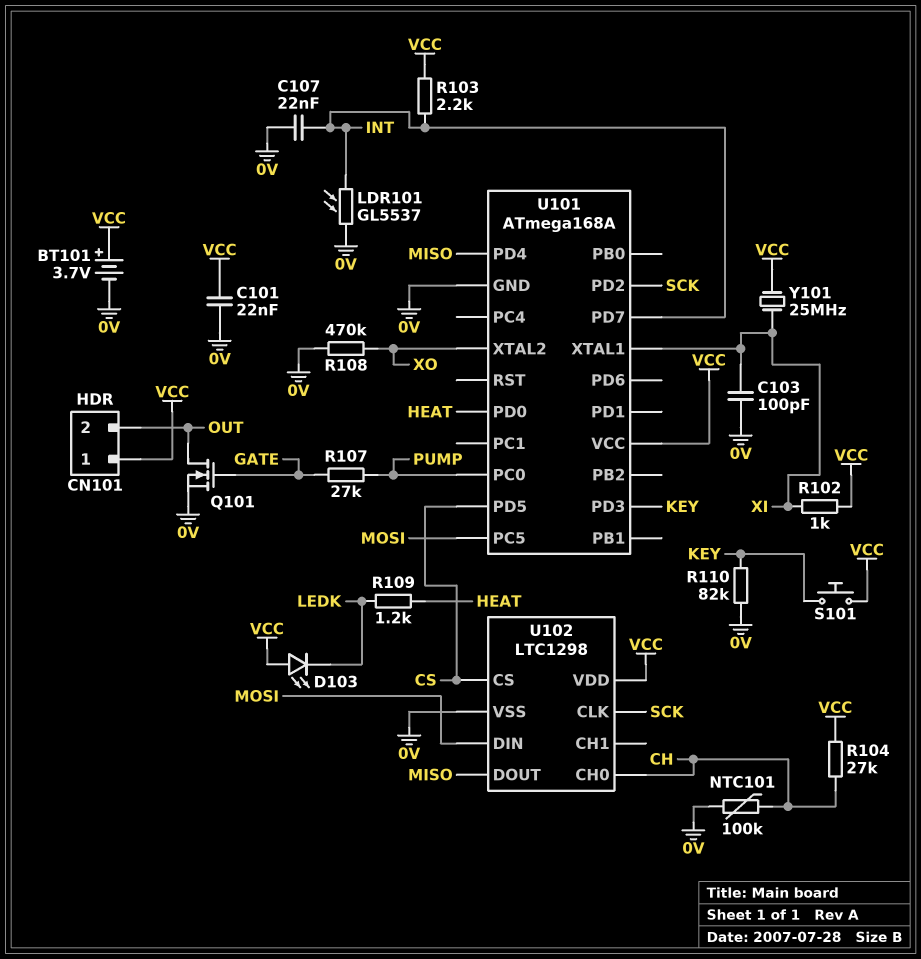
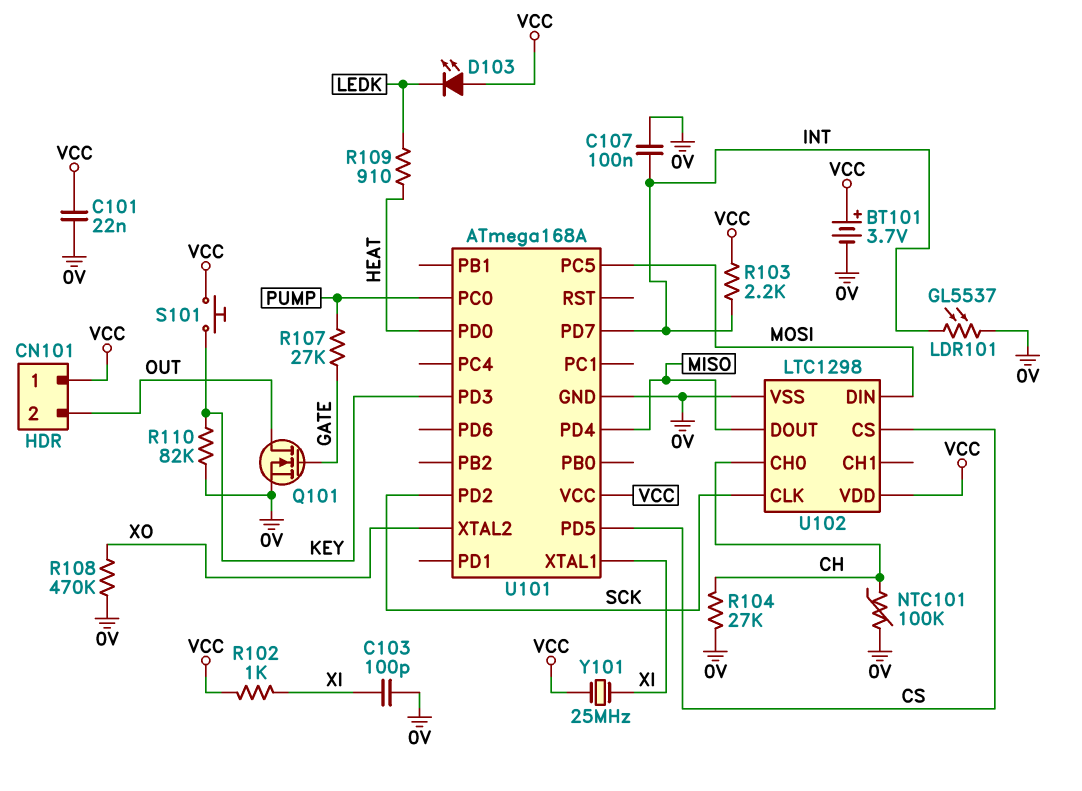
C107: 22nF (0V, INT) -> 100nF (0V, INT)
R104: 27k (CH, VCC) -> 27k (0V, CH)
R109: 1.2k (HEAT, LEDK) -> 910 (HEAT, LEDK)

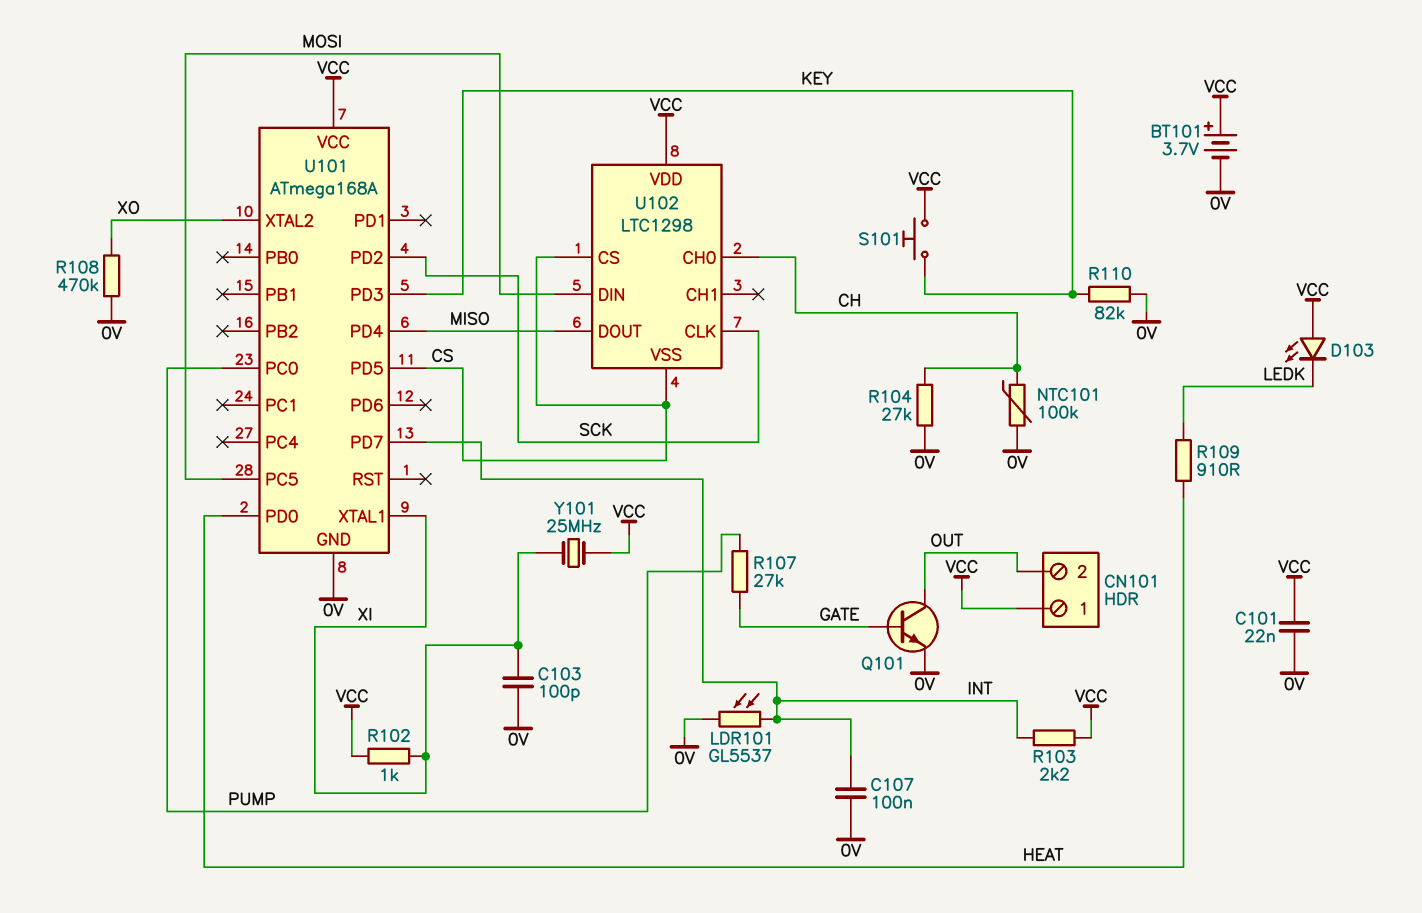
Q101: NMOS (G GATE, D OUT, S 0V) -> NPN (B GATE, C OUT, E 0V)
U102 pin VSS: 0V -> CS

